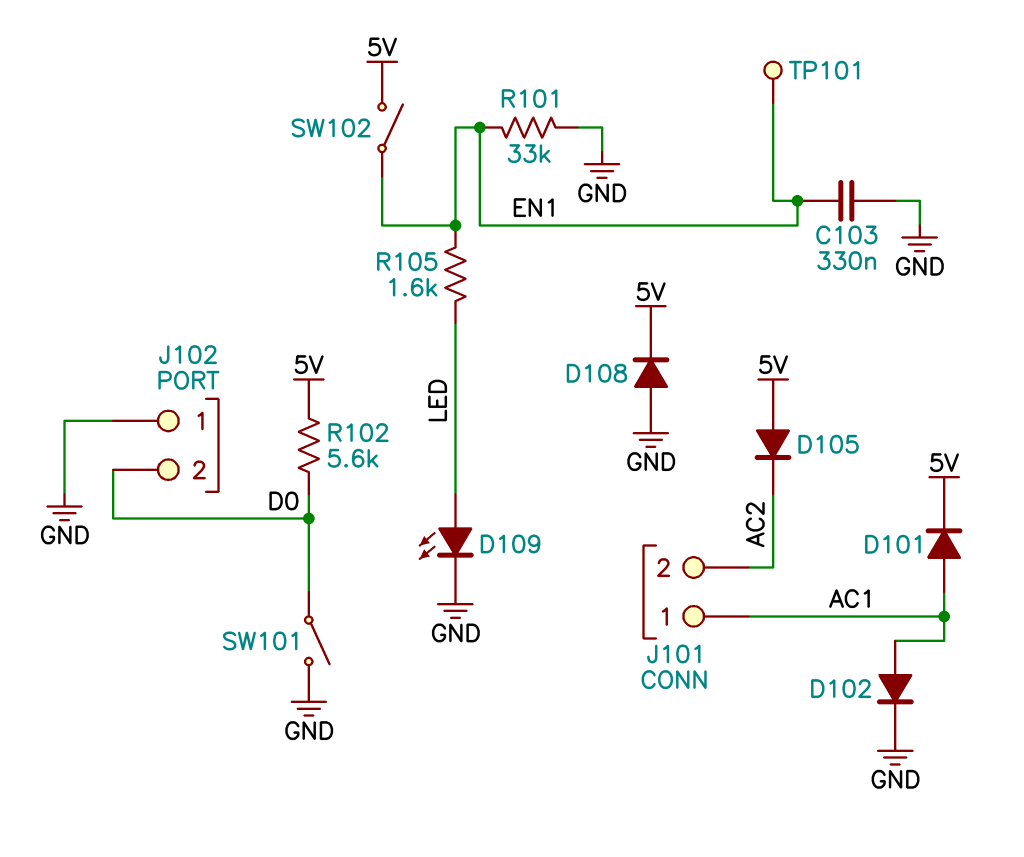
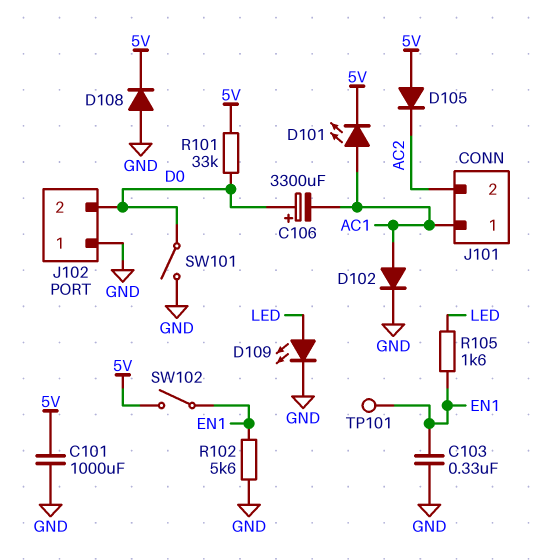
C101: none -> 1000uF (5V, GND)
C106: none -> 3300uF (plus D0, minus AC1)
D101: diode (A AC1, K 5V) -> LED (A AC1, K 5V)
R101: 33k (EN1, GND) -> 33k (5V, D0)
R102: 5.6k (5V, D0) -> 5.6k (EN1, GND)

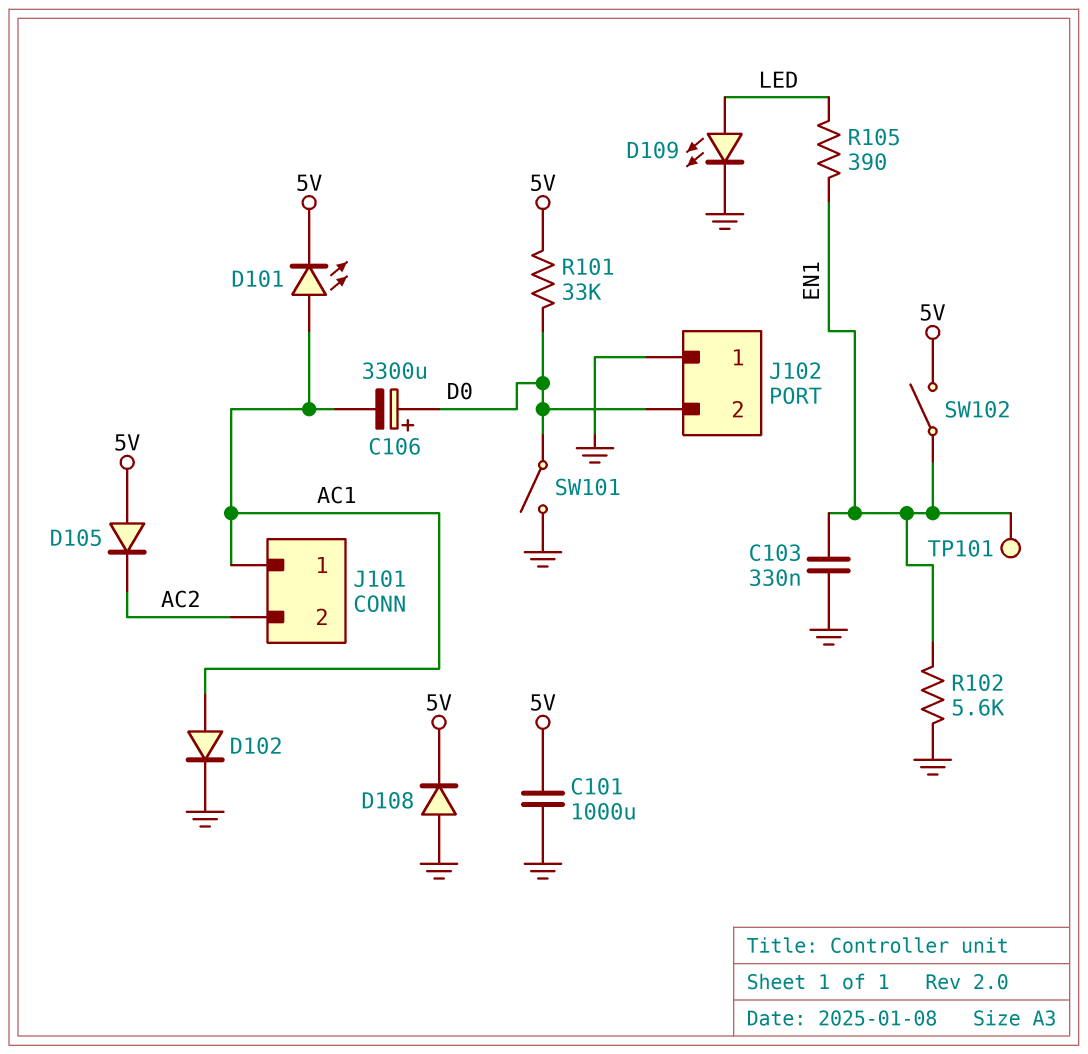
R105: 1.6k (EN1, LED) -> 390 (EN1, LED)

